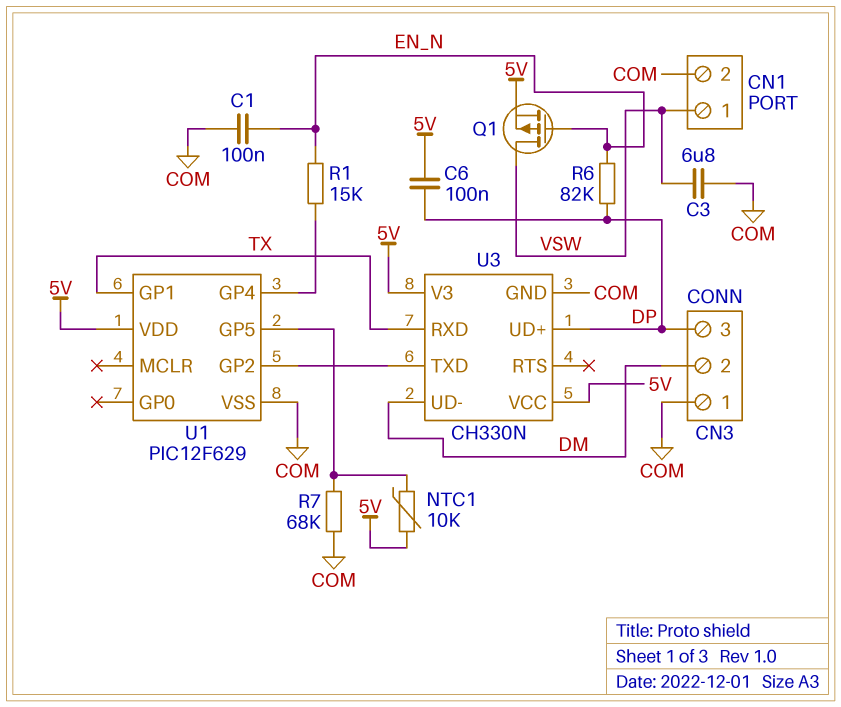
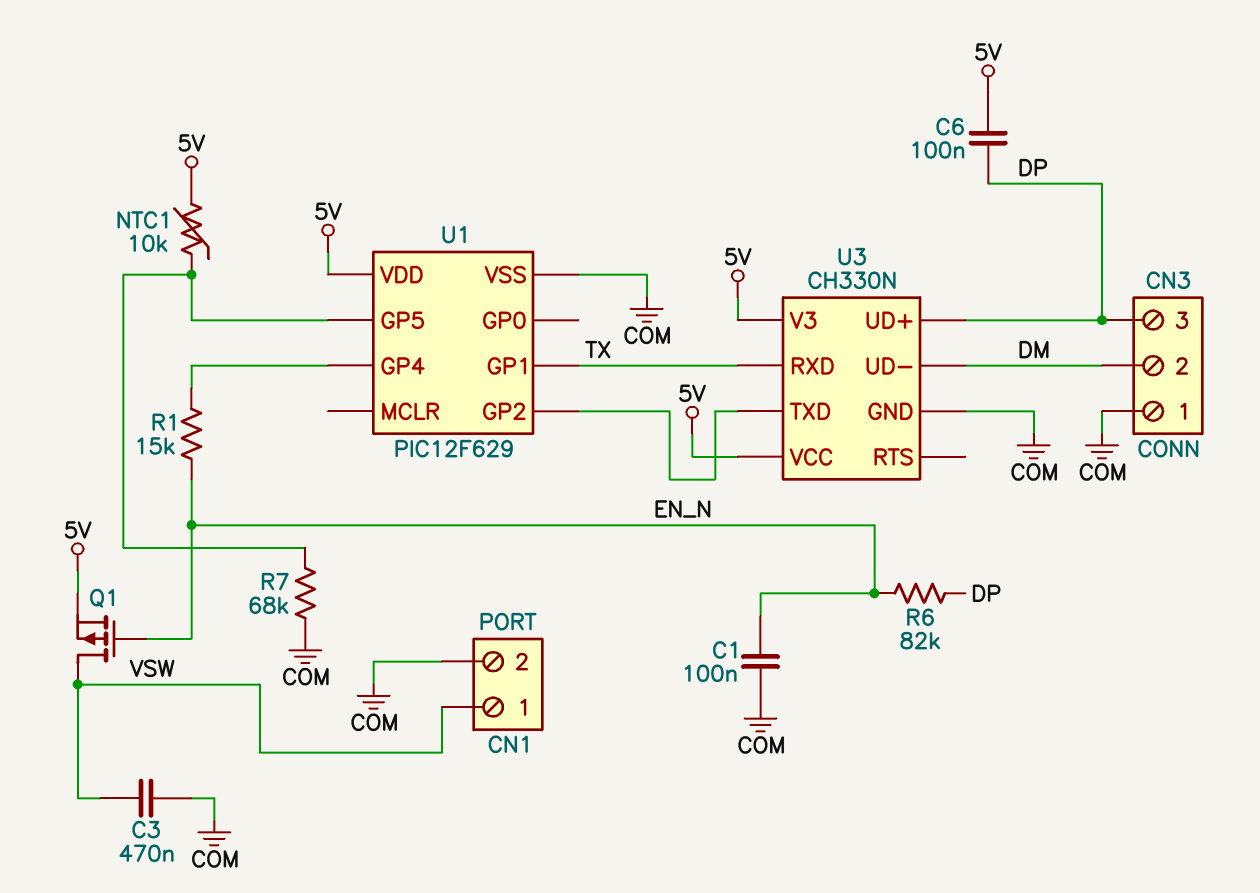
C3: 6.8uF (COM, VSW) -> 470nF (COM, VSW)

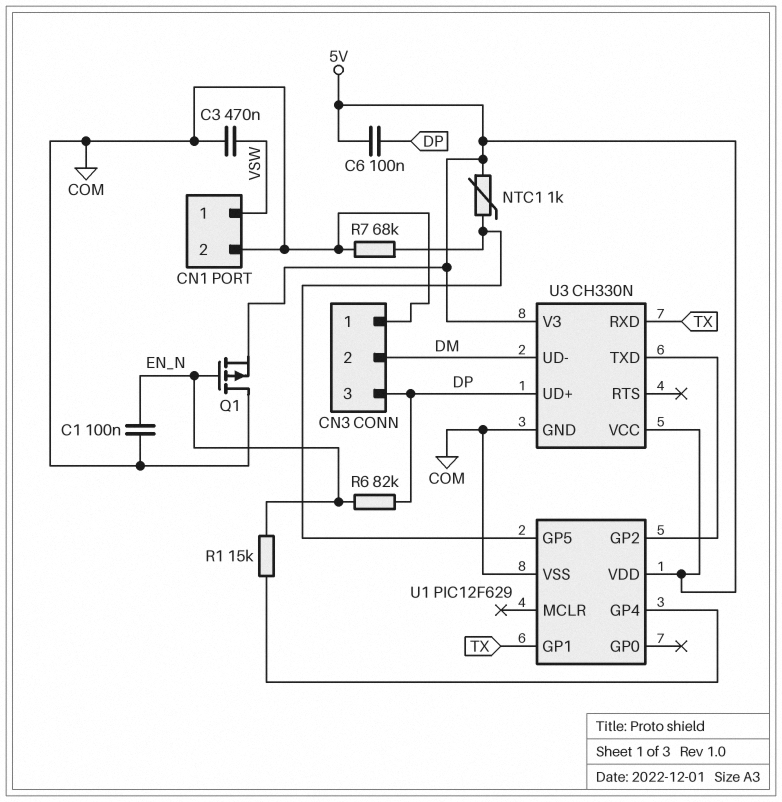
NTC1: 10k (5V, U1/GP5) -> 1k (5V, U1/GP5)
Q1: PMOS (G EN_N, D VSW, S 5V) -> PMOS (G EN_N, D COM, S 5V)

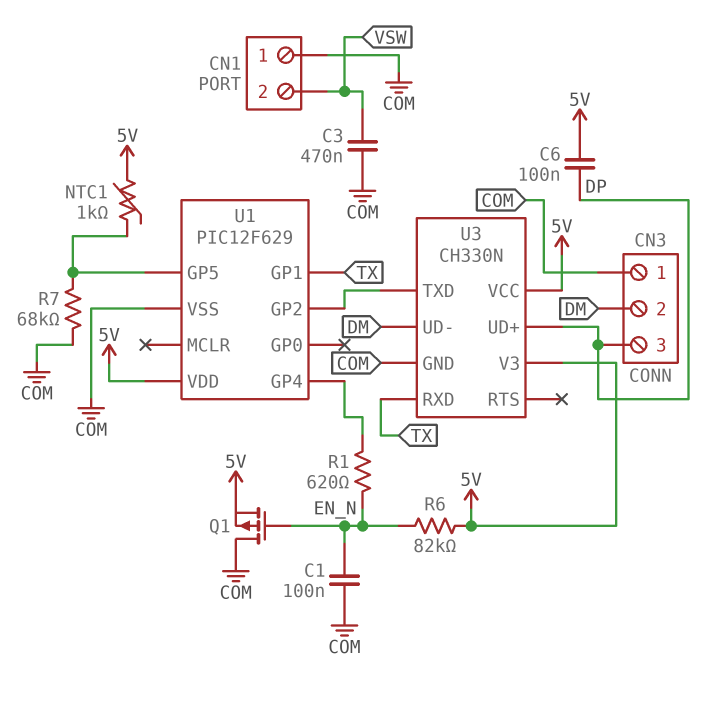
CN1 pin 1: VSW -> COM
CN1 pin 2: COM -> VSW
R1: 15k (EN_N, U1/GP4) -> 620 (EN_N, U1/GP4)
R6: 82k (DP, EN_N) -> 82k (5V, EN_N)

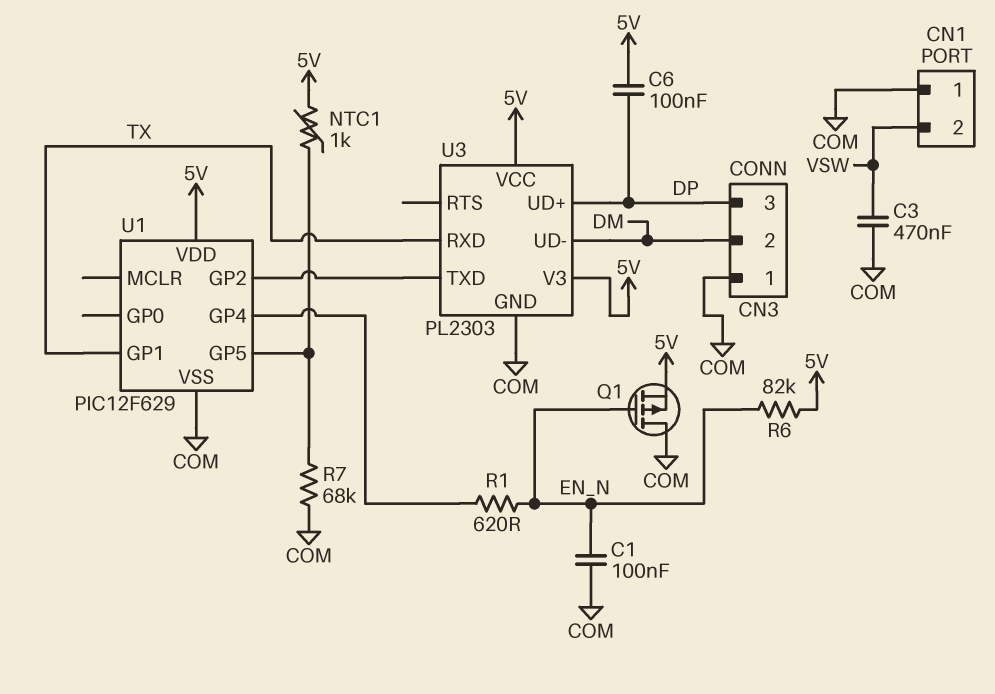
U3: CH330N -> PL2303

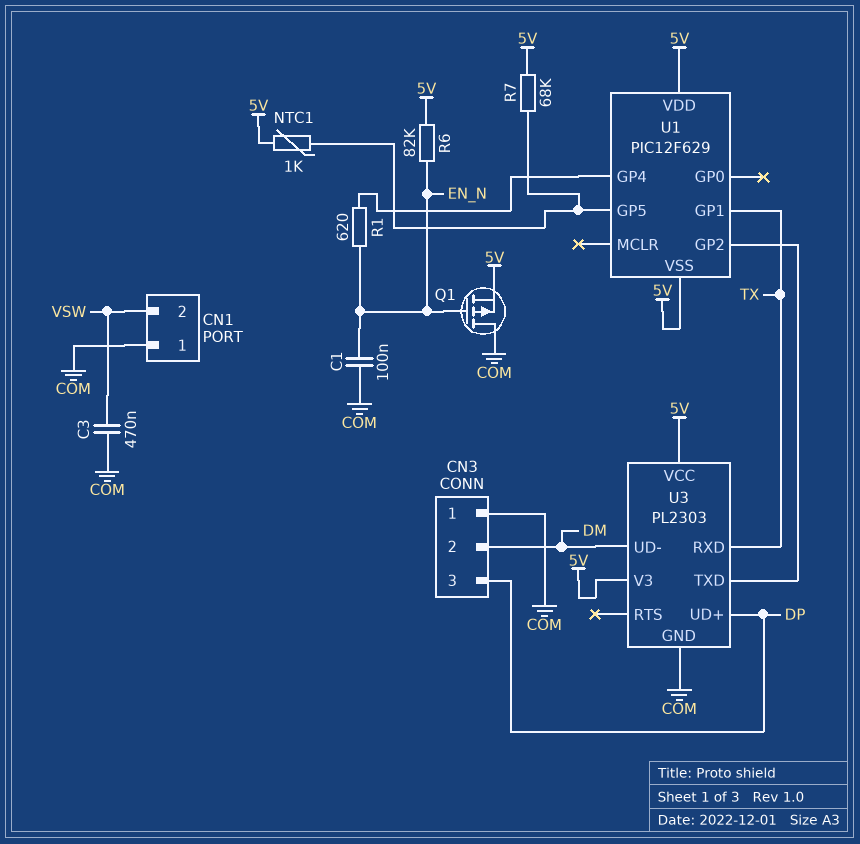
C6: 100nF (5V, DP) -> none
R7: 68k (COM, U1/GP5) -> 68k (5V, U1/GP5)
U1 pin VSS: COM -> 5V

